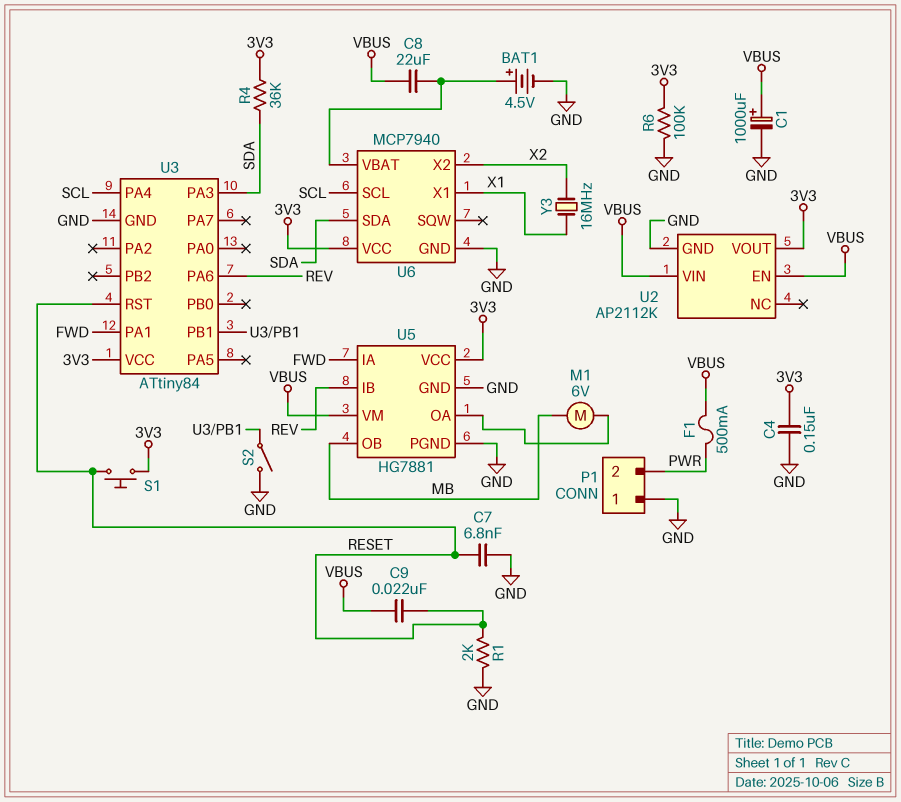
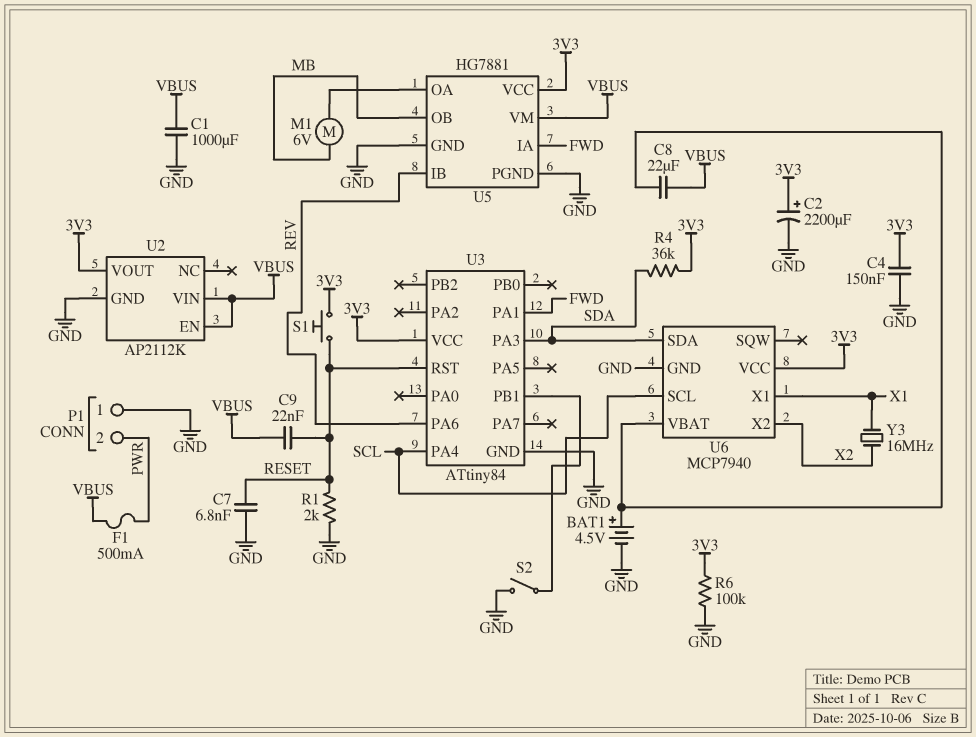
C1: 1000uF (plus VBUS, minus GND) -> 1000uF (GND, VBUS)
C2: none -> 2200uF (plus 3V3, minus GND)

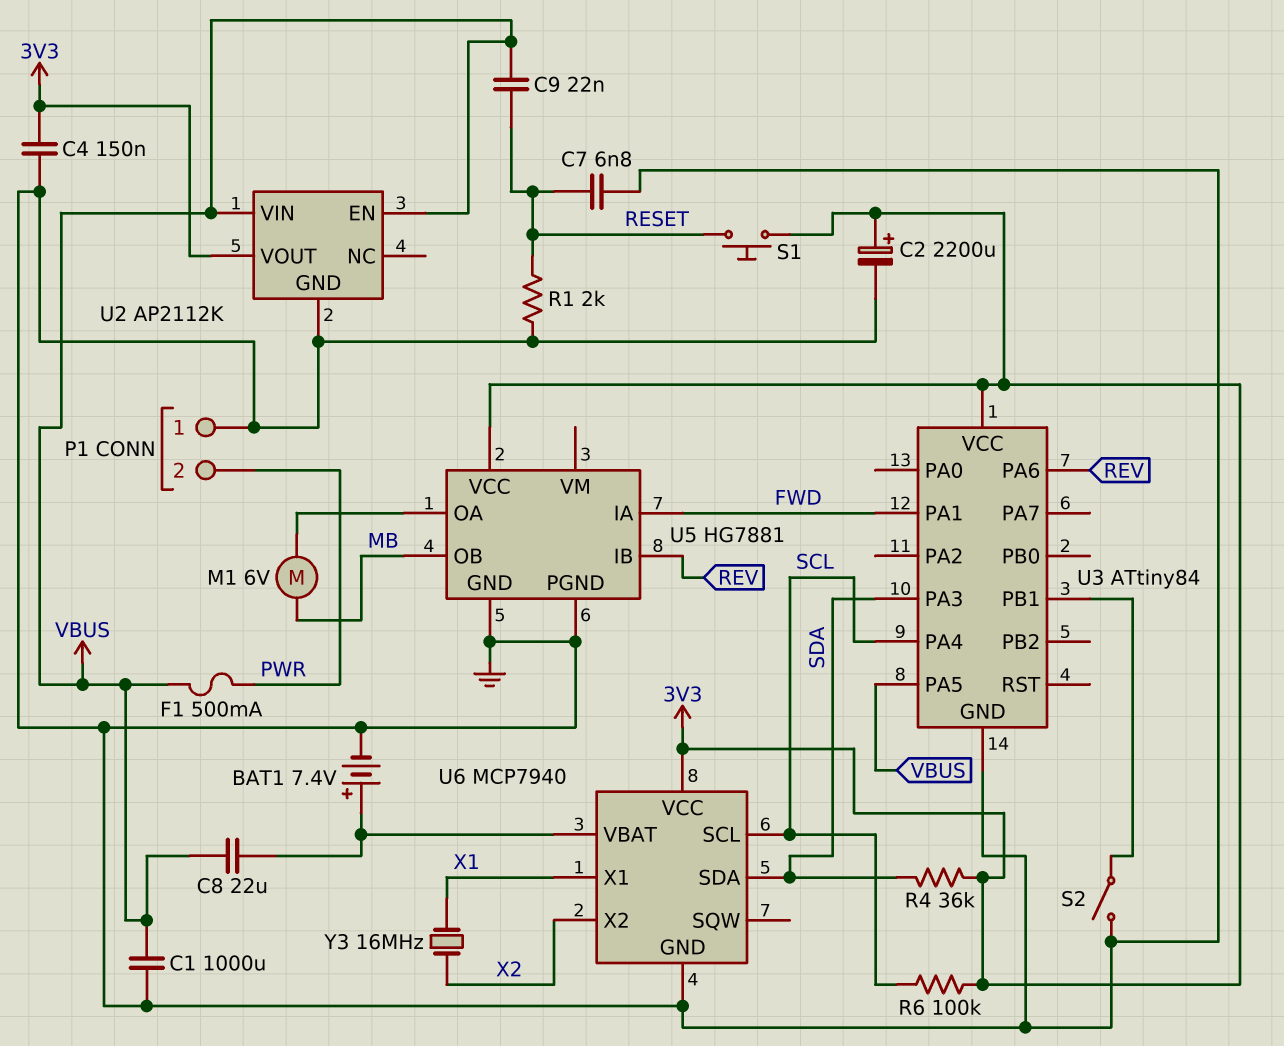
BAT1: 4.5V (plus U6/VBAT, minus GND) -> 7.4V (plus U6/VBAT, minus GND)
R6: 100k (3V3, GND) -> 100k (3V3, SCL)
U3 pin PA5: none -> VBUS
U3 pin RST: RESET -> none
U5 pin VM: VBUS -> none

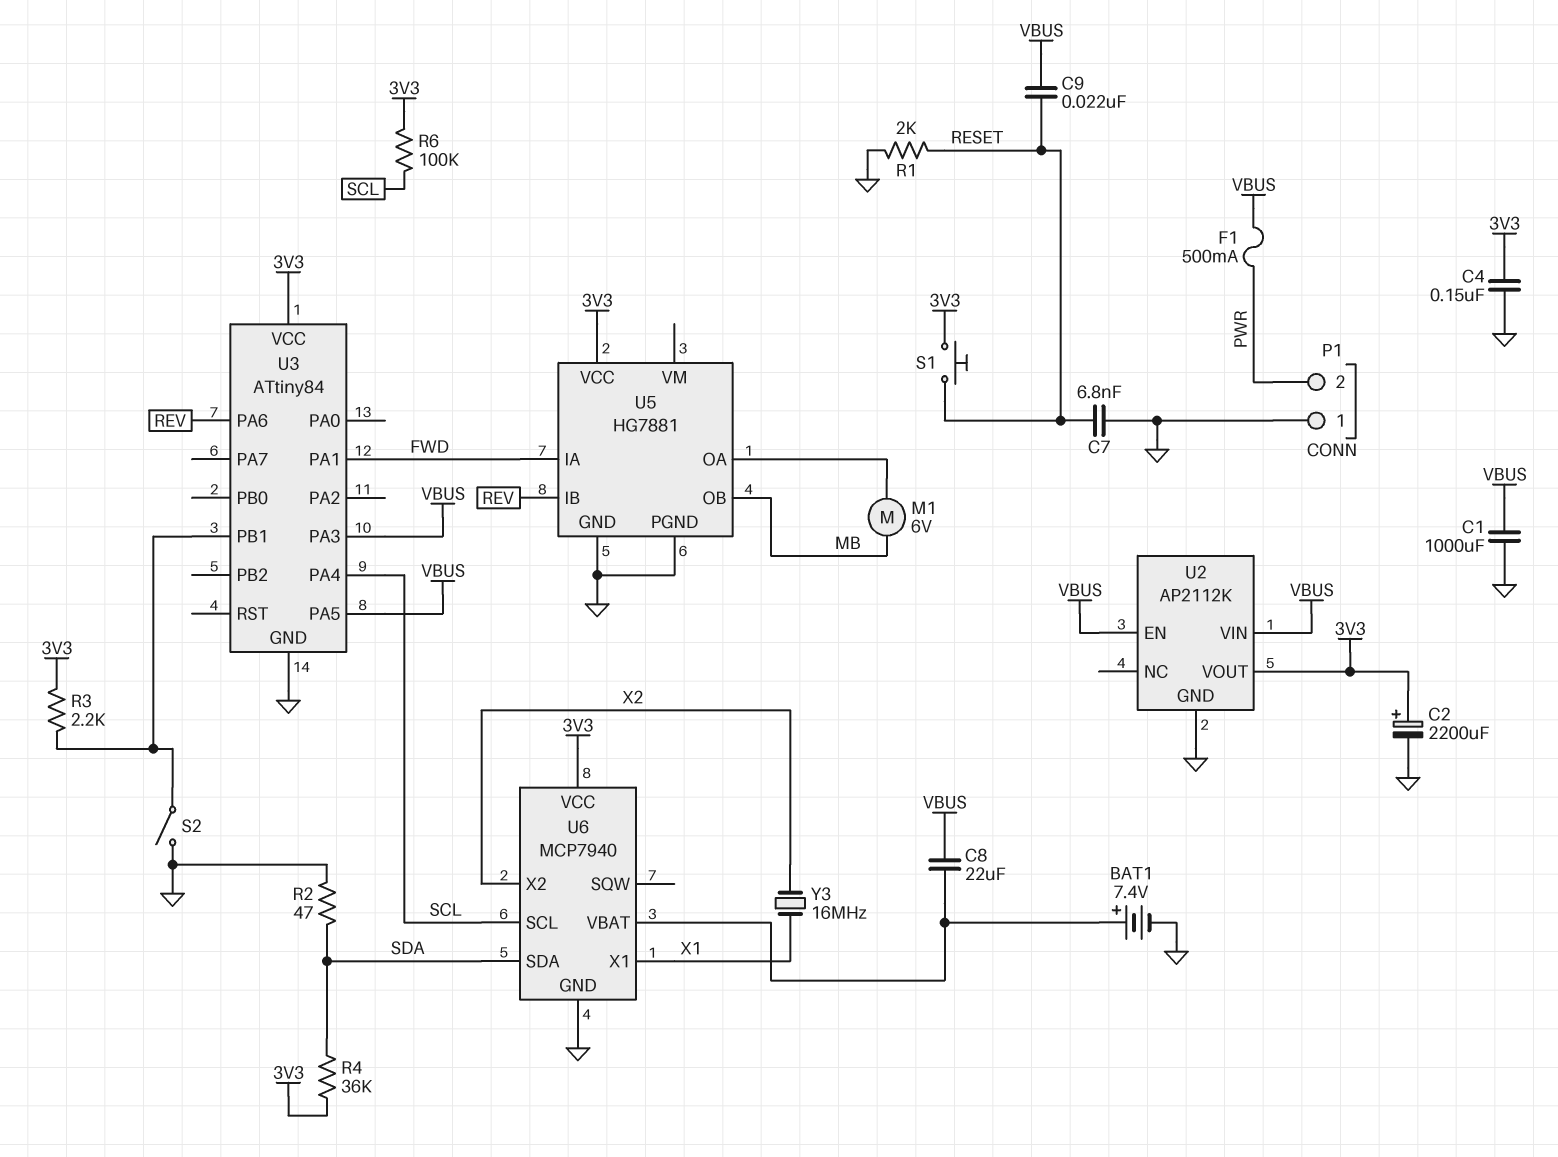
R2: none -> 47 (GND, SDA)
R3: none -> 2.2k (3V3, U3/PB1)
U3 pin PA3: SDA -> VBUS

